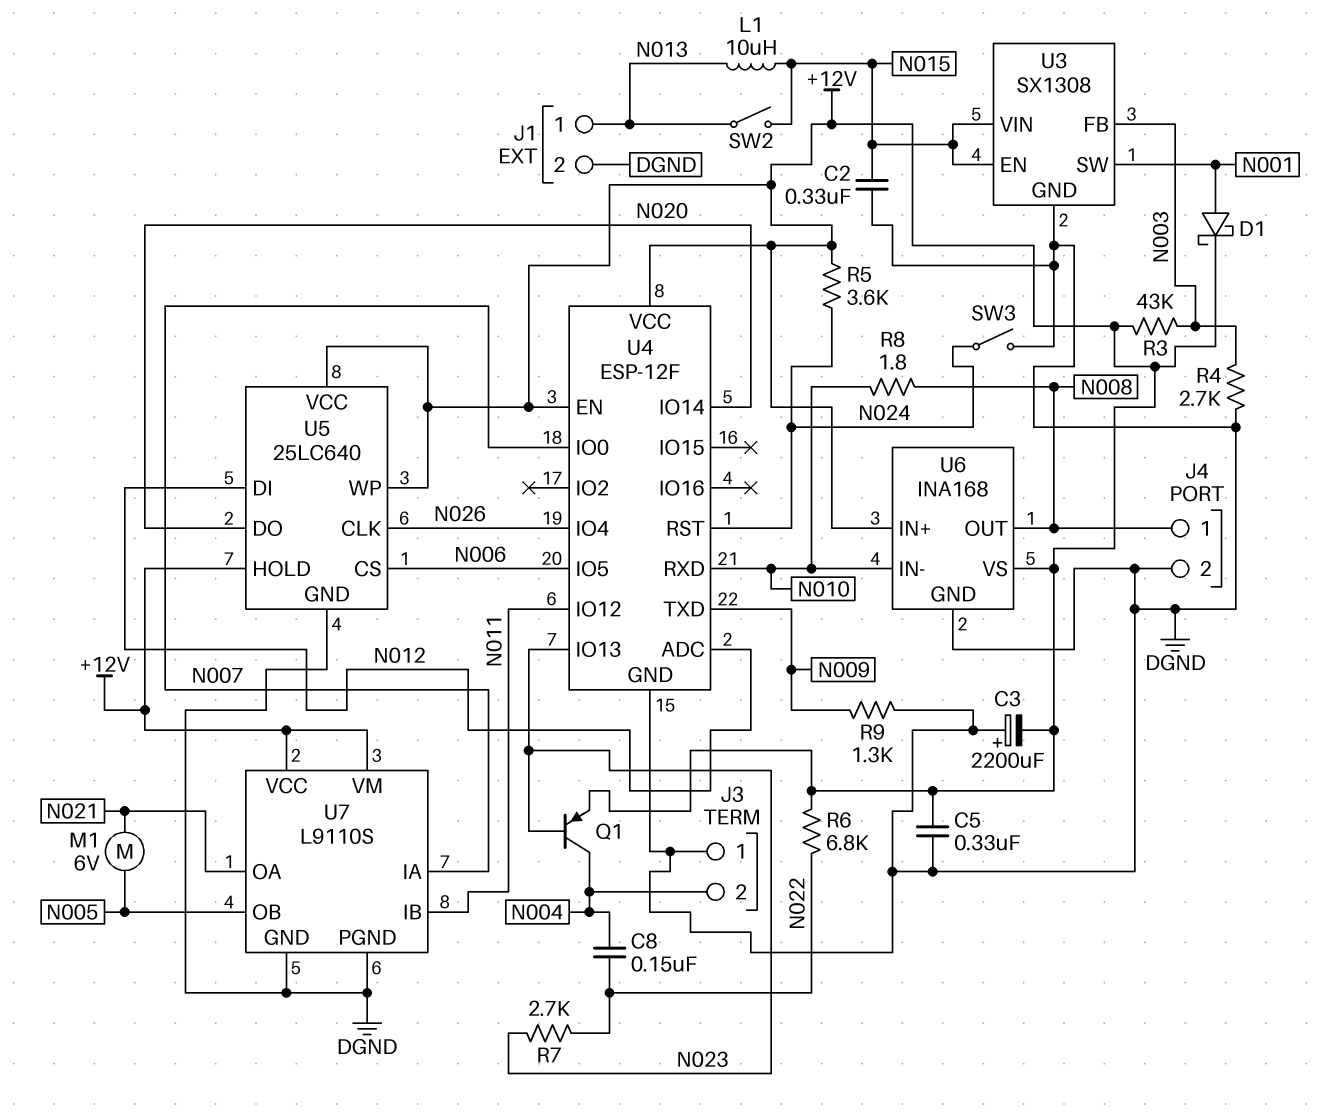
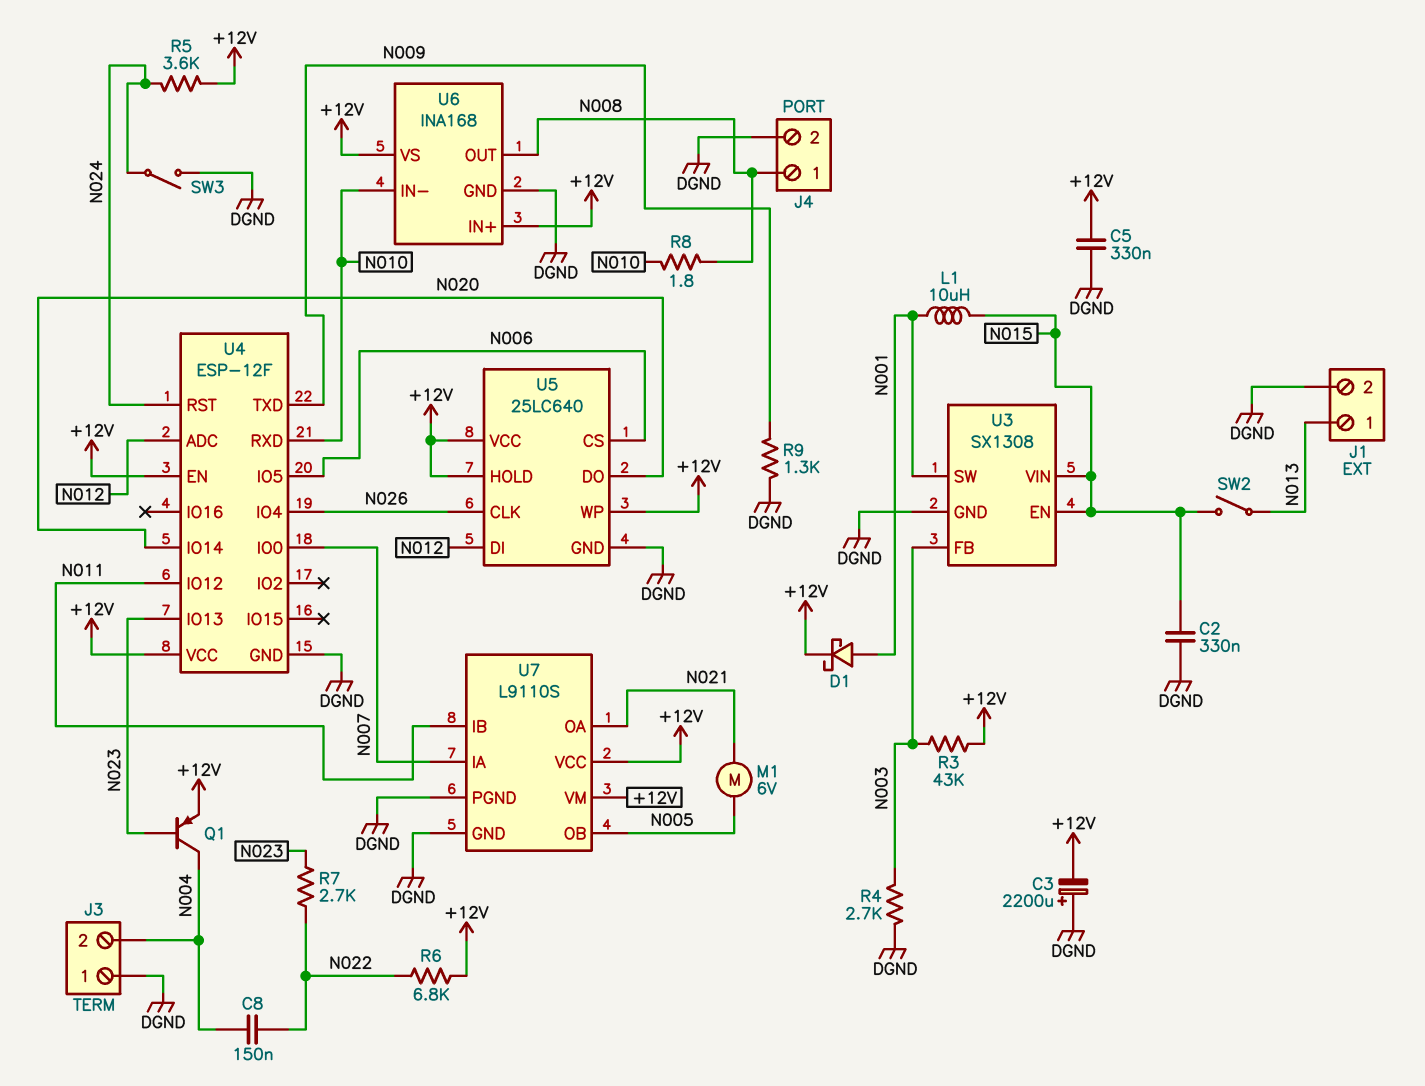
L1: 10uH (N013, N015) -> 10uH (N001, N015)

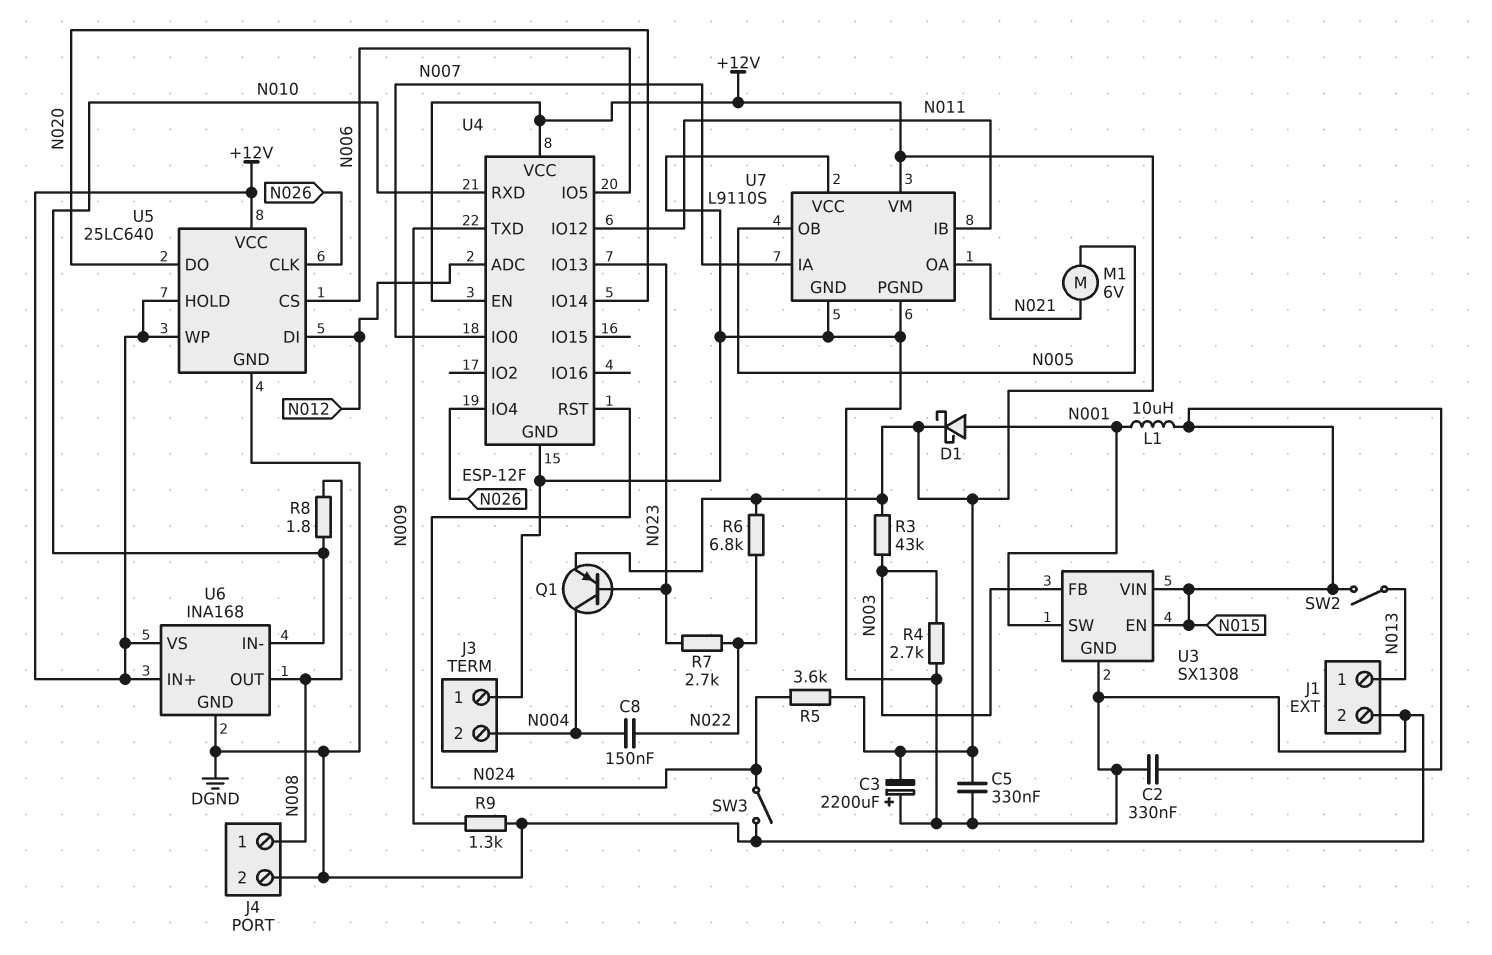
U7 pin VCC: +12V -> DGND

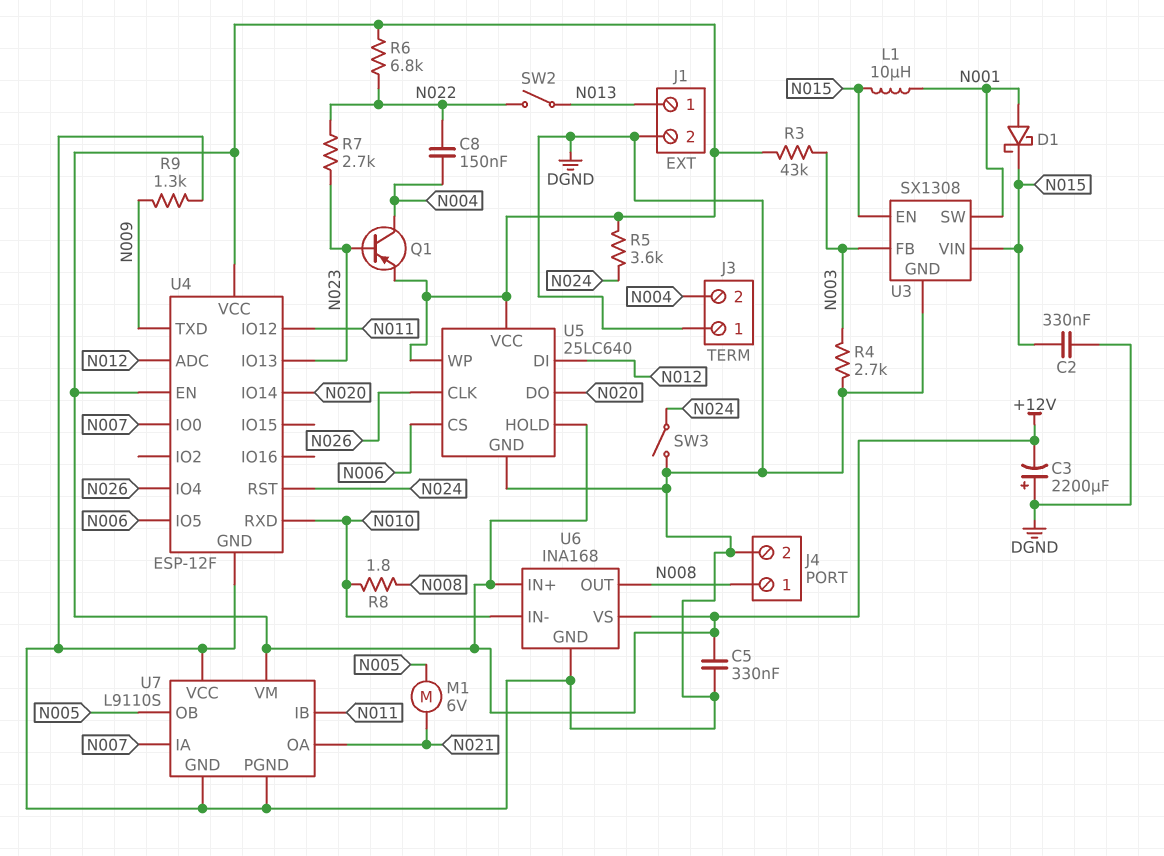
D1: schottky (A N001, K +12V) -> schottky (A N001, K N015)
SW2: switch (N013, N015) -> switch (N013, N022)

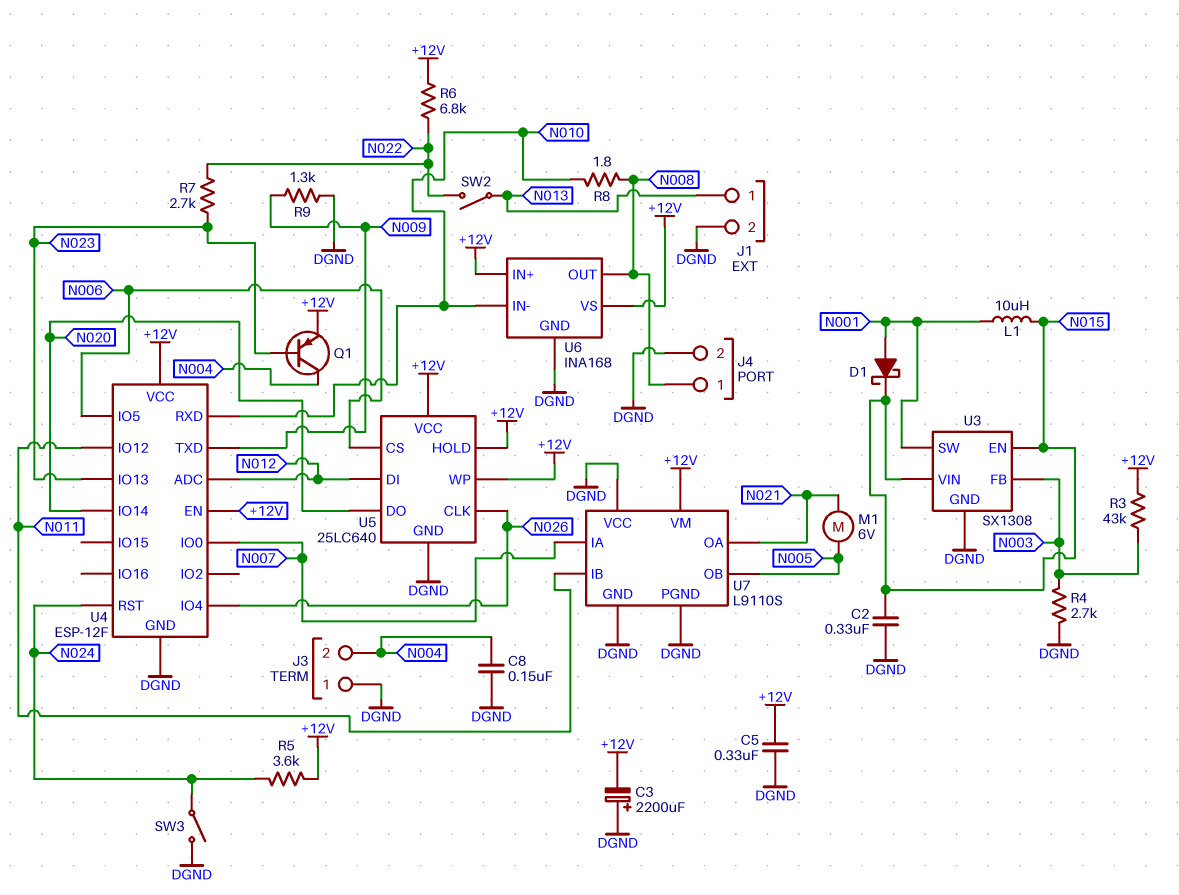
C8: 150nF (N004, N022) -> 150nF (DGND, N004)

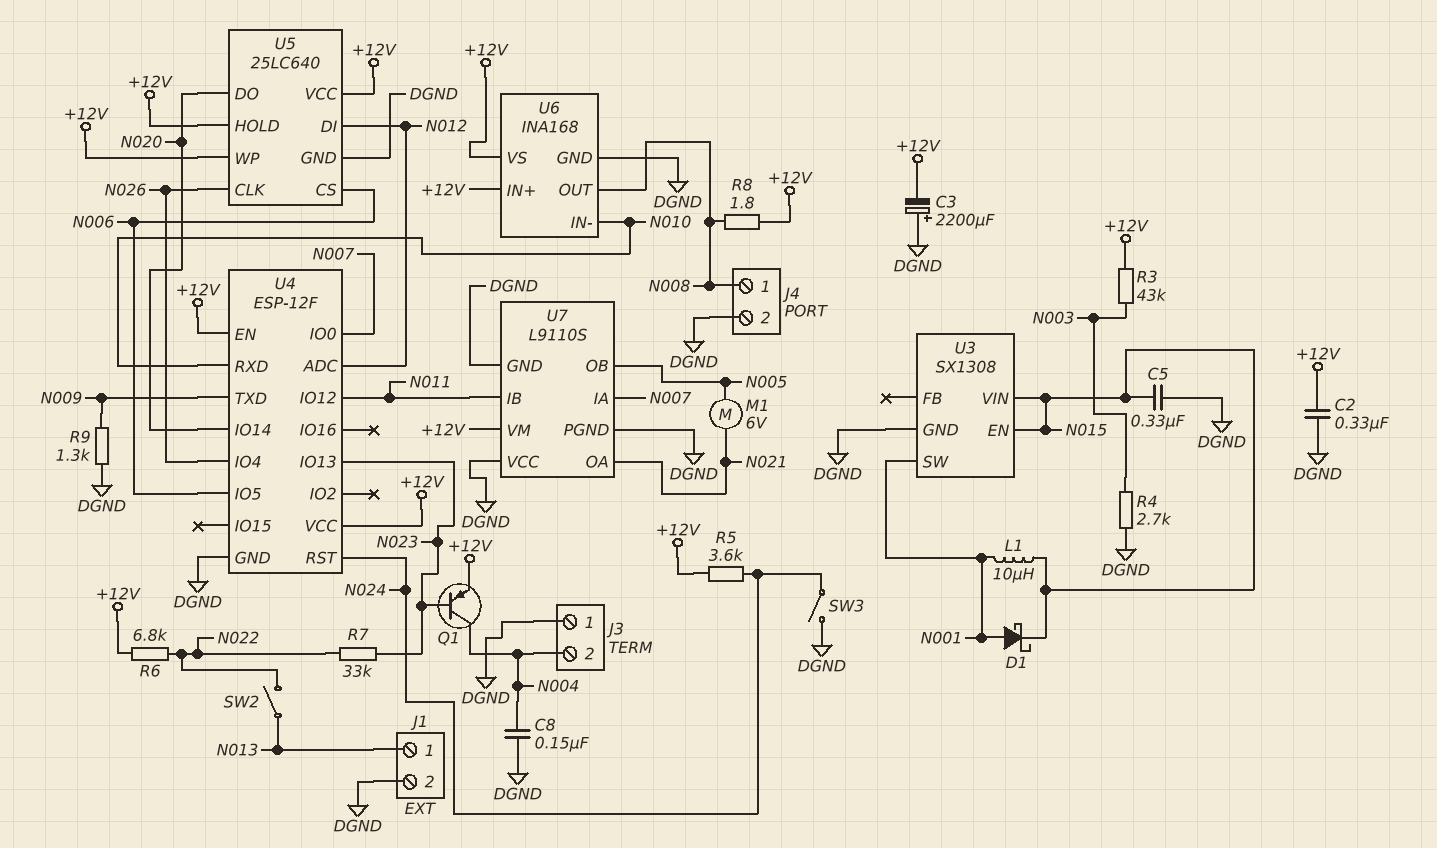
C2: 330nF (DGND, N015) -> 330nF (+12V, DGND)
C5: 330nF (+12V, DGND) -> 330nF (DGND, N015)
R7: 2.7k (N022, N023) -> 33k (N022, N023)
R8: 1.8 (N008, N010) -> 1.8 (+12V, N008)
U3 pin FB: N003 -> none

